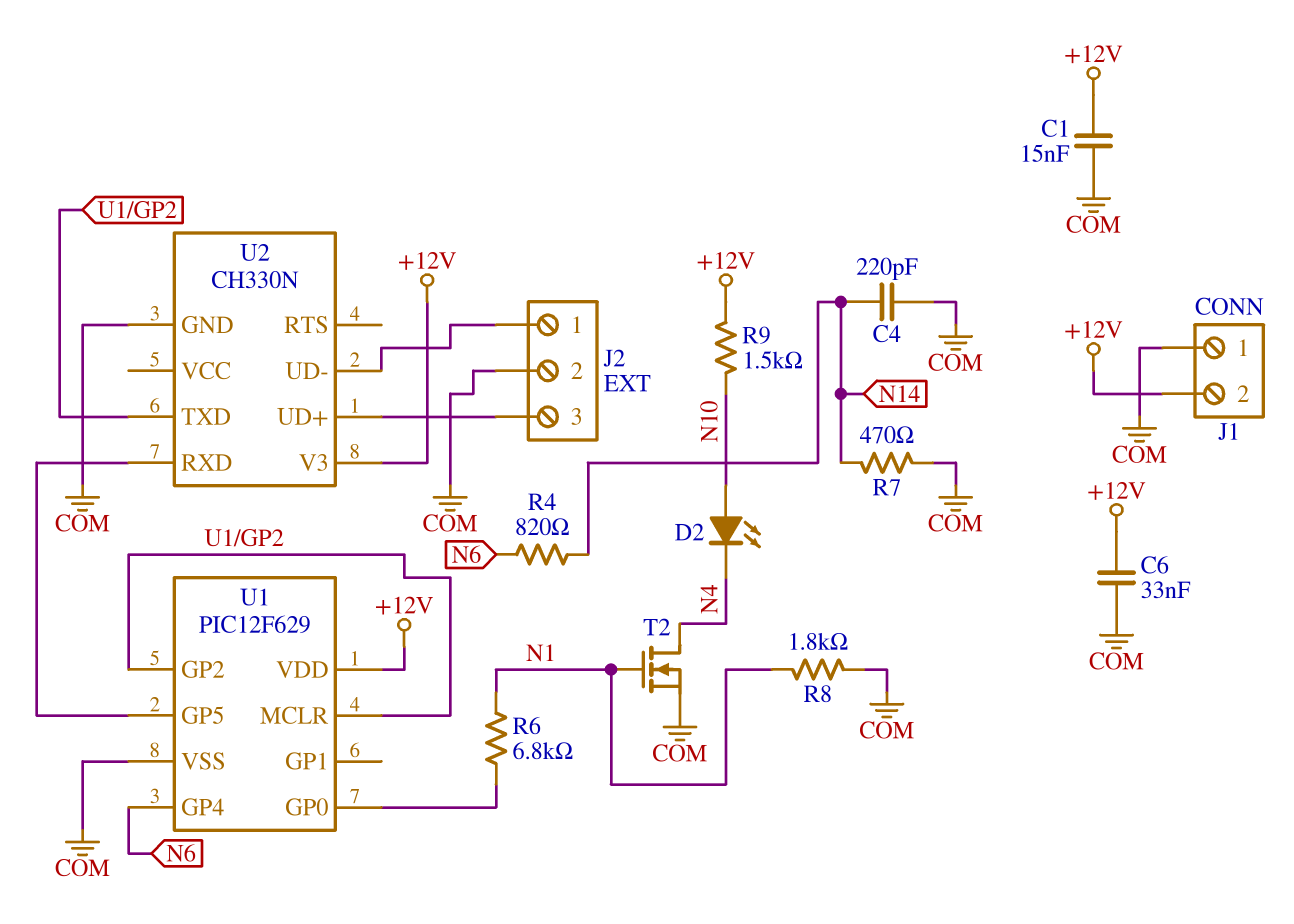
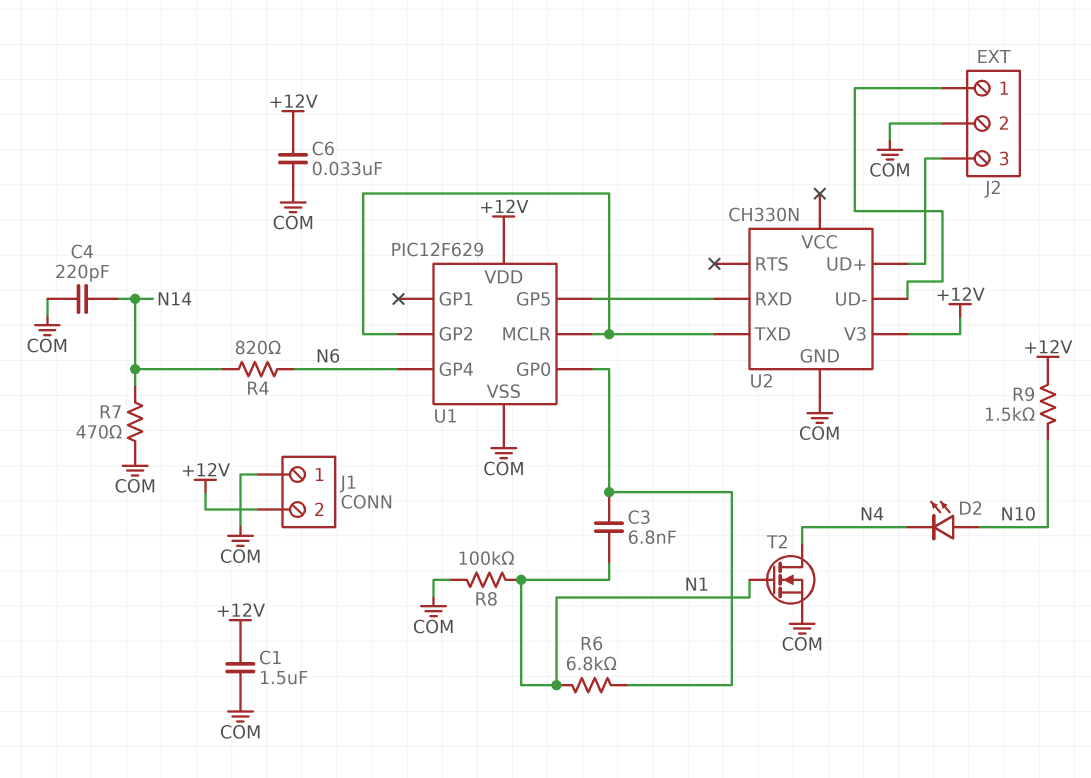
C1: 15nF (+12V, COM) -> 1.5uF (+12V, COM)
C3: none -> 6.8nF (N1, U1/GP0)
R8: 1.8k (COM, N1) -> 100k (COM, N1)

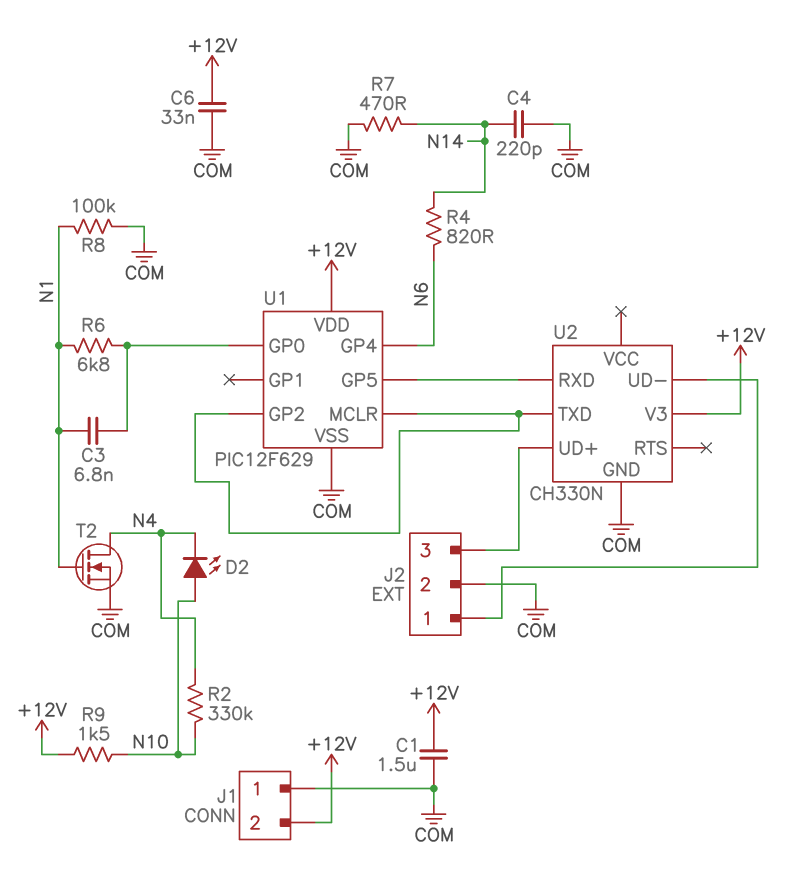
R2: none -> 330k (N4, N10)

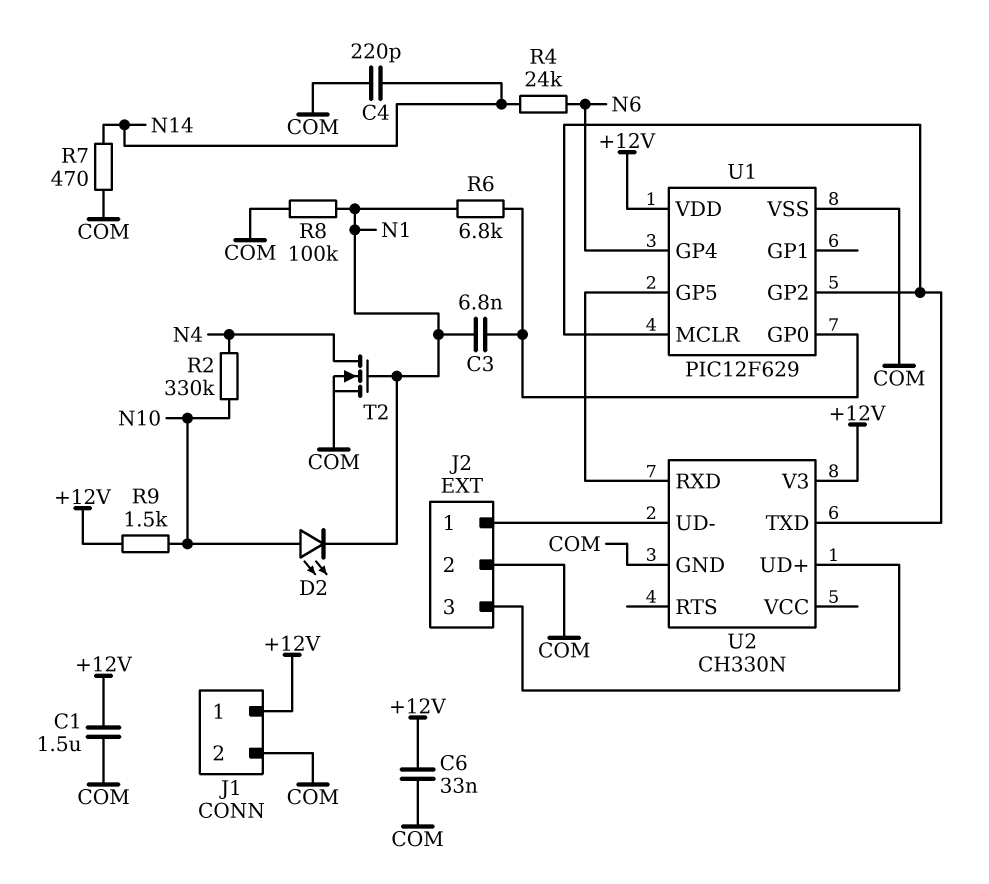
D2: LED (A N10, K N4) -> LED (A N10, K N1)
J1 pin 1: COM -> +12V
J1 pin 2: +12V -> COM
R4: 820 (N6, N14) -> 24k (N6, N14)

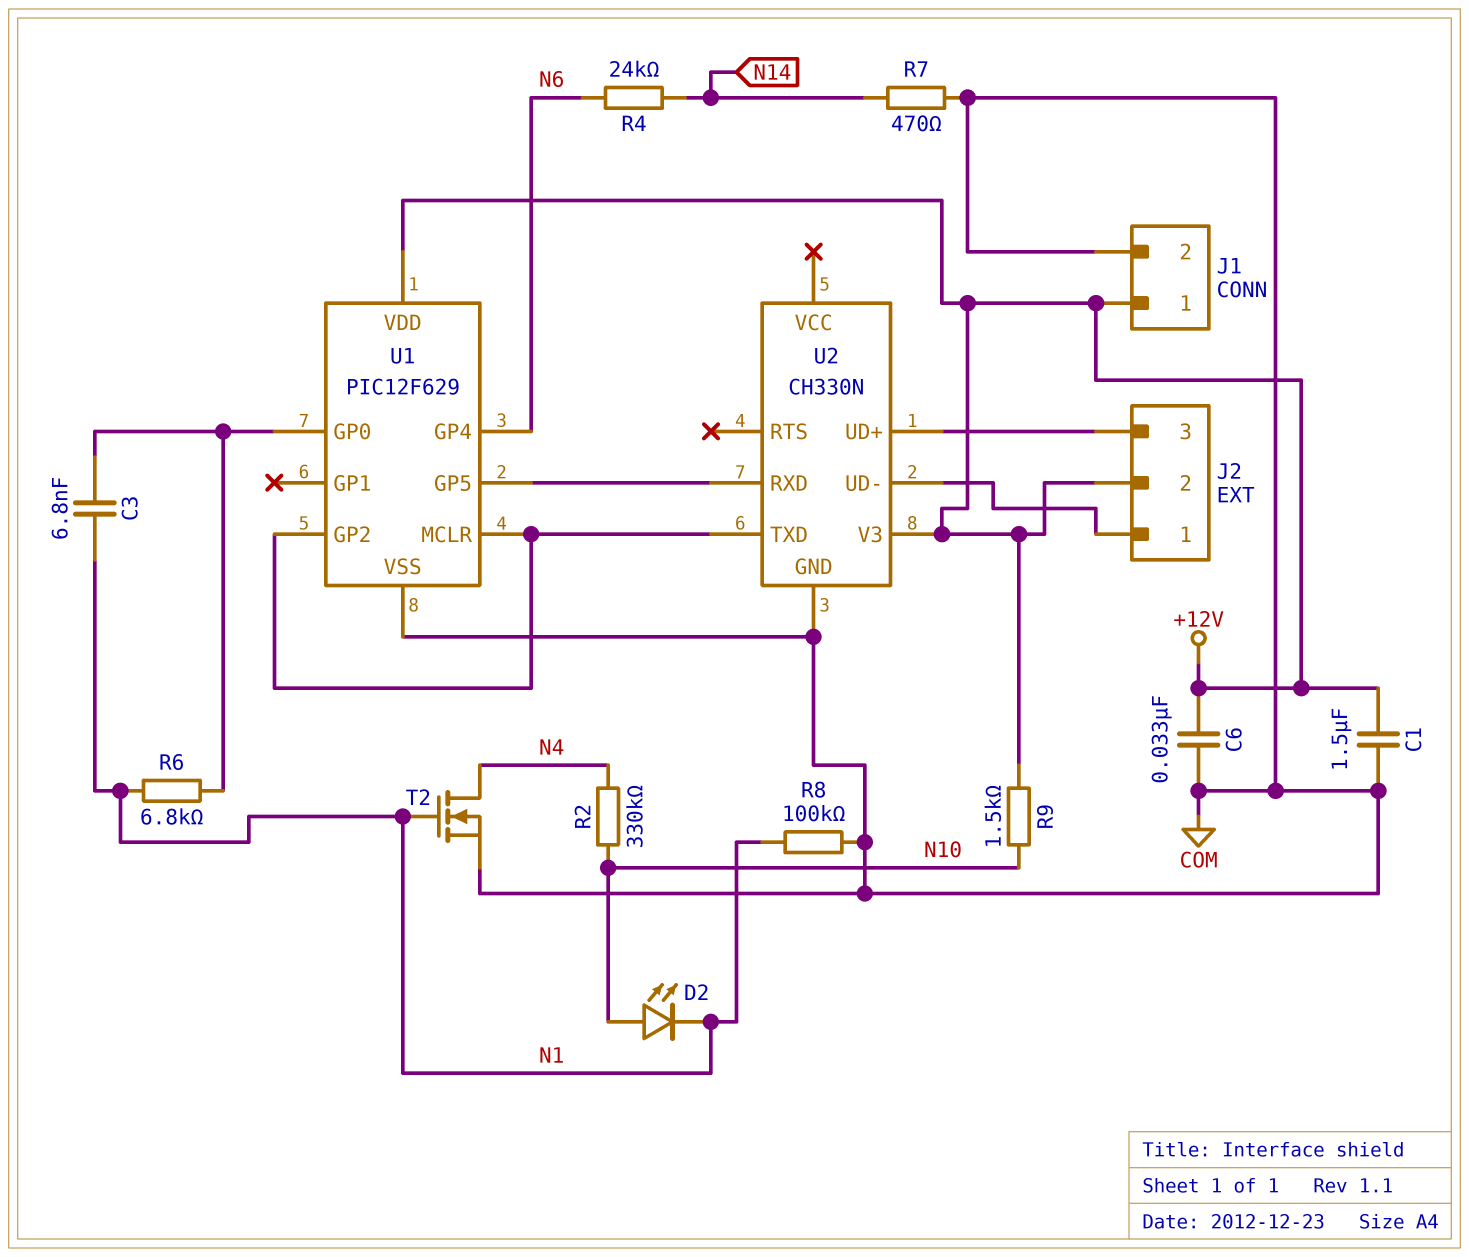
C4: 220pF (COM, N14) -> none
J2 pin 2: COM -> +12V

